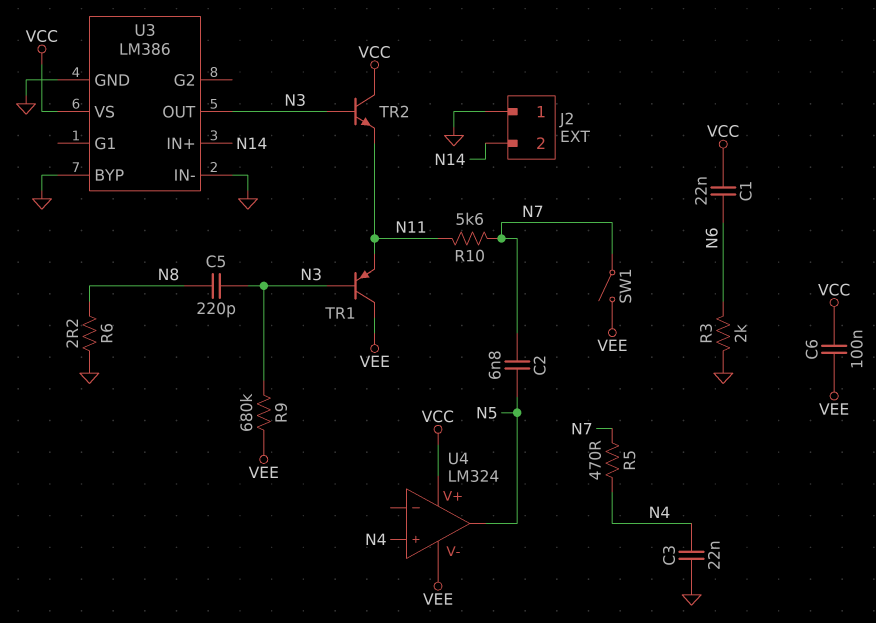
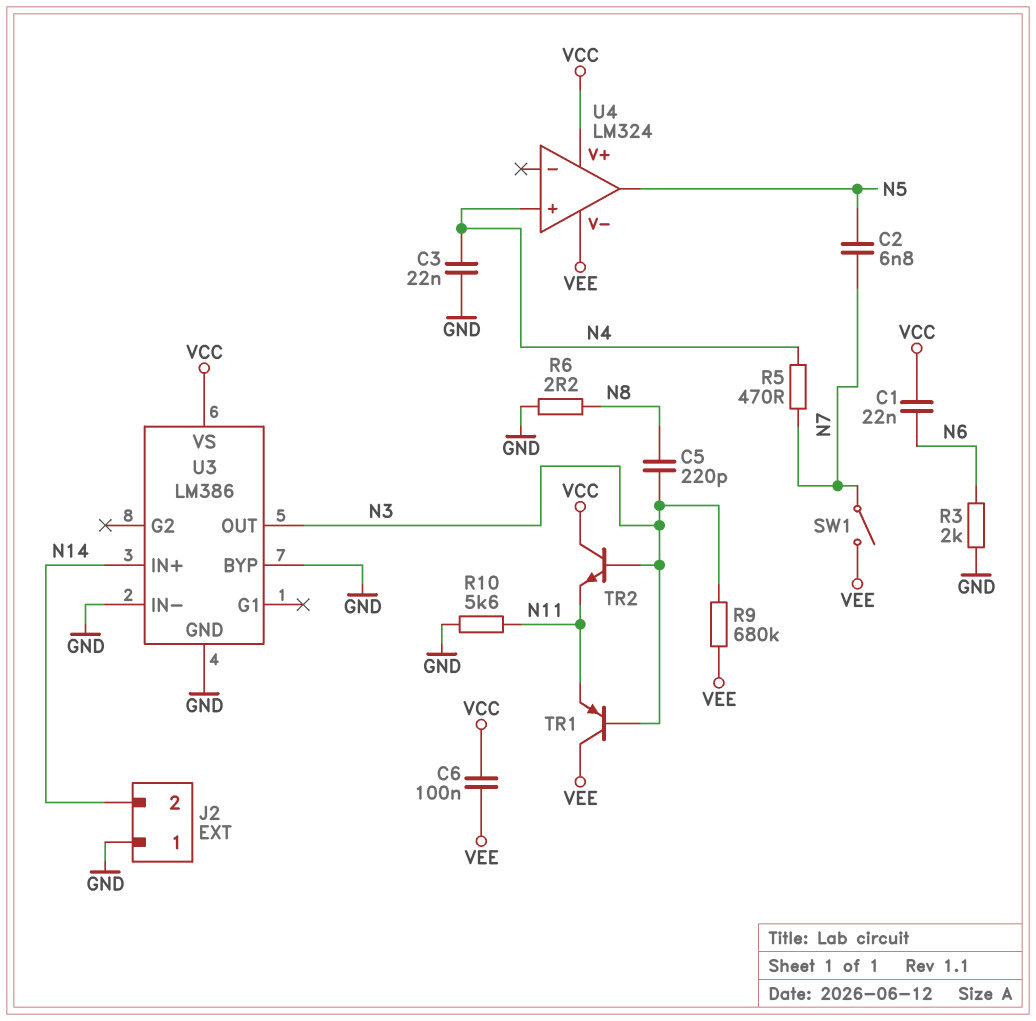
R10: 5.6k (N7, N11) -> 5.6k (GND, N11)

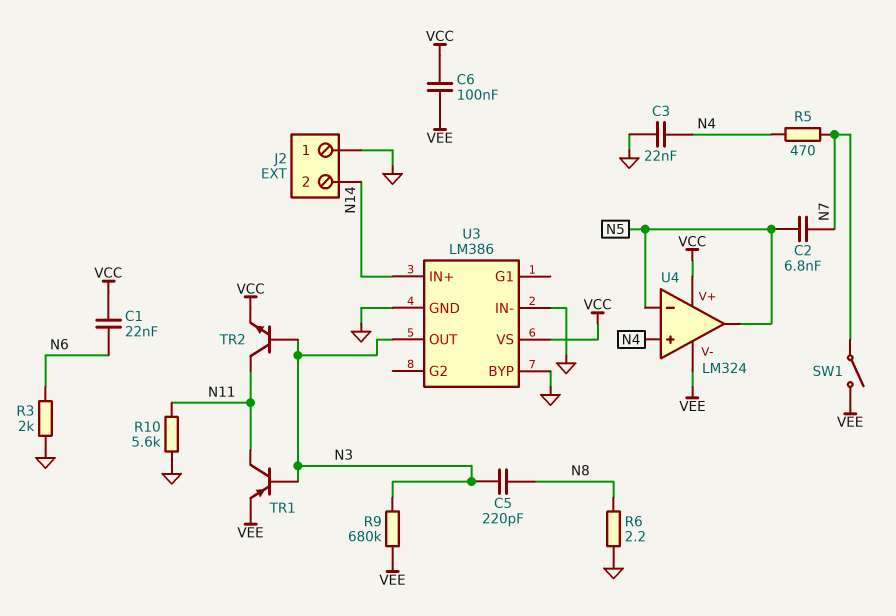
TR1: PNP (B N3, C VEE, E N11) -> PNP (B N3, C N11, E VEE)
TR2: NPN (B N3, C VCC, E N11) -> NPN (B N3, C N11, E VCC)
U4 pin in-: none -> N5

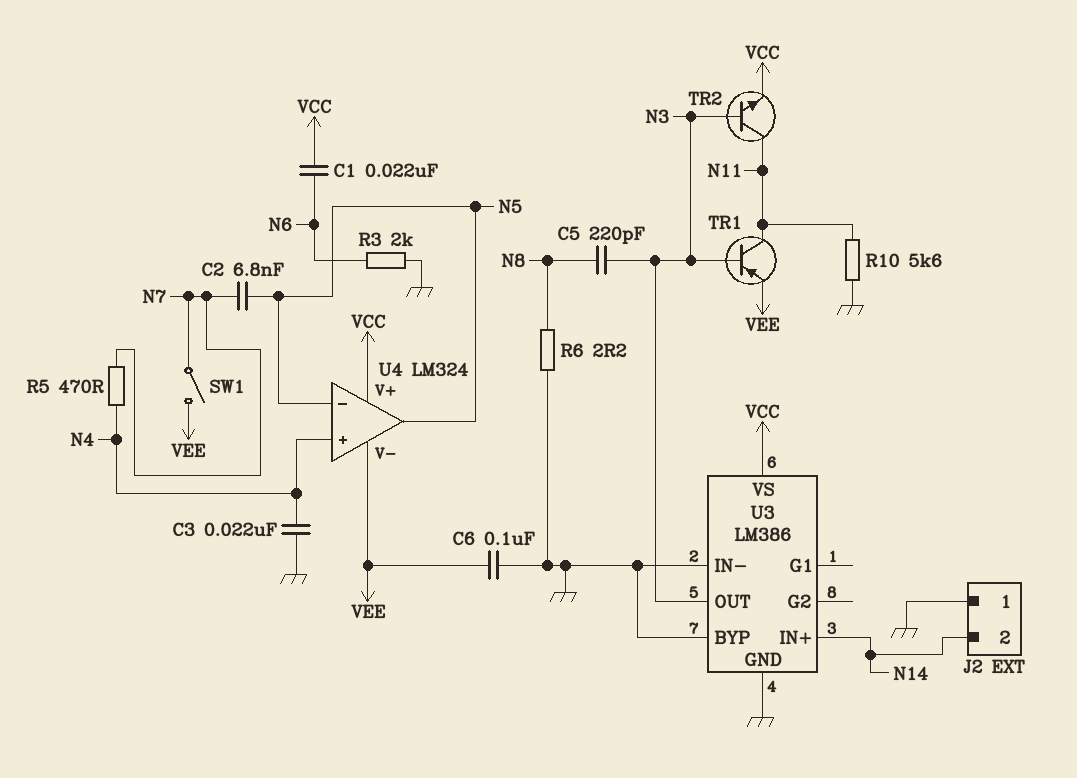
C6: 100nF (VCC, VEE) -> 100nF (GND, VEE)
R9: 680k (N3, VEE) -> none

